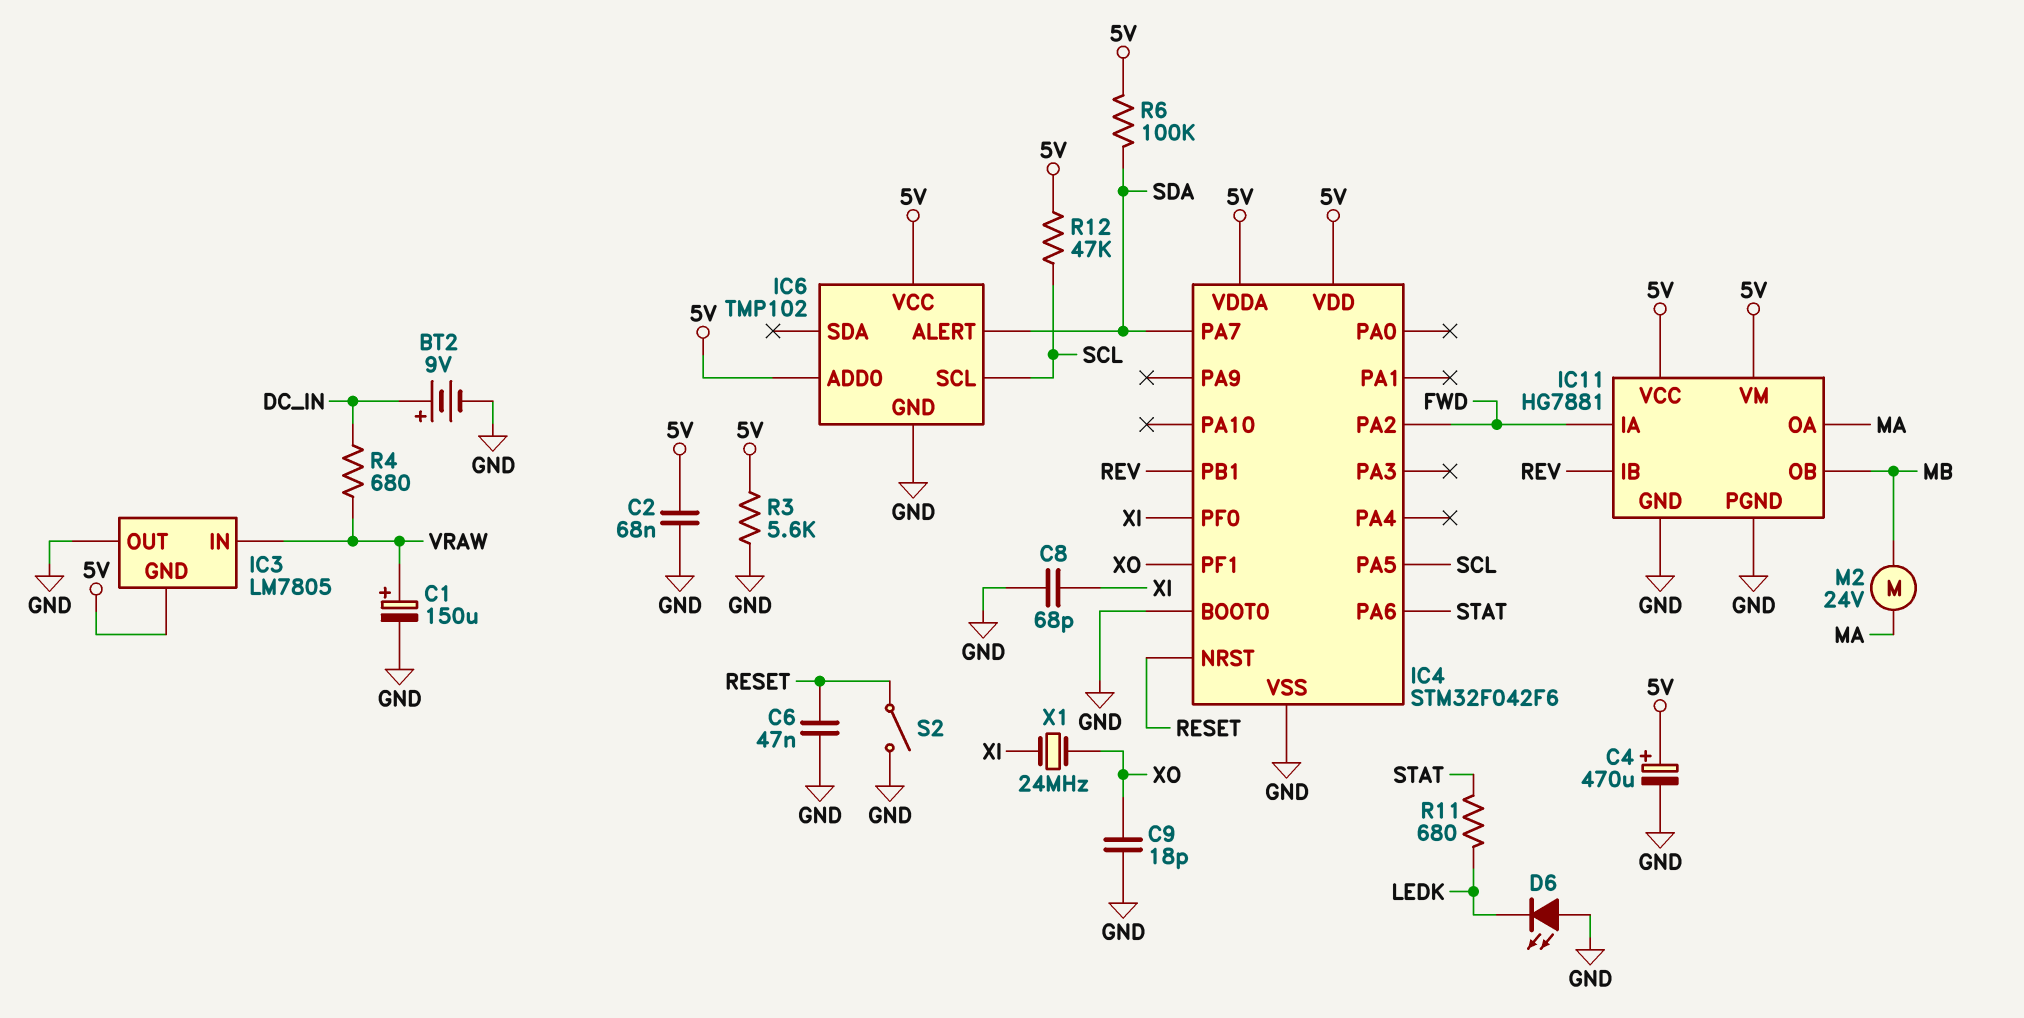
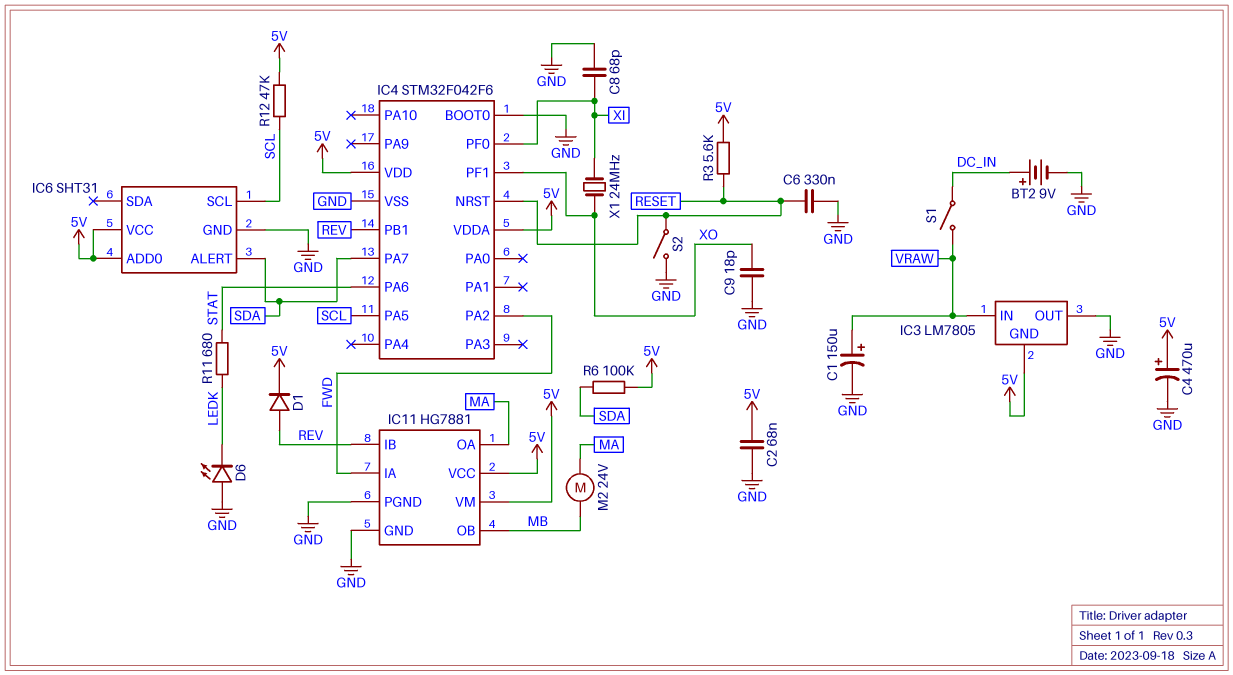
C6: 47nF (GND, RESET) -> 330nF (GND, RESET)
D1: none -> diode (A REV, K 5V)
IC6: TMP102 -> SHT31
R3: 5.6k (5V, GND) -> 5.6k (5V, RESET)
R4: 680 (DC_IN, VRAW) -> none
S1: none -> switch (DC_IN, VRAW)

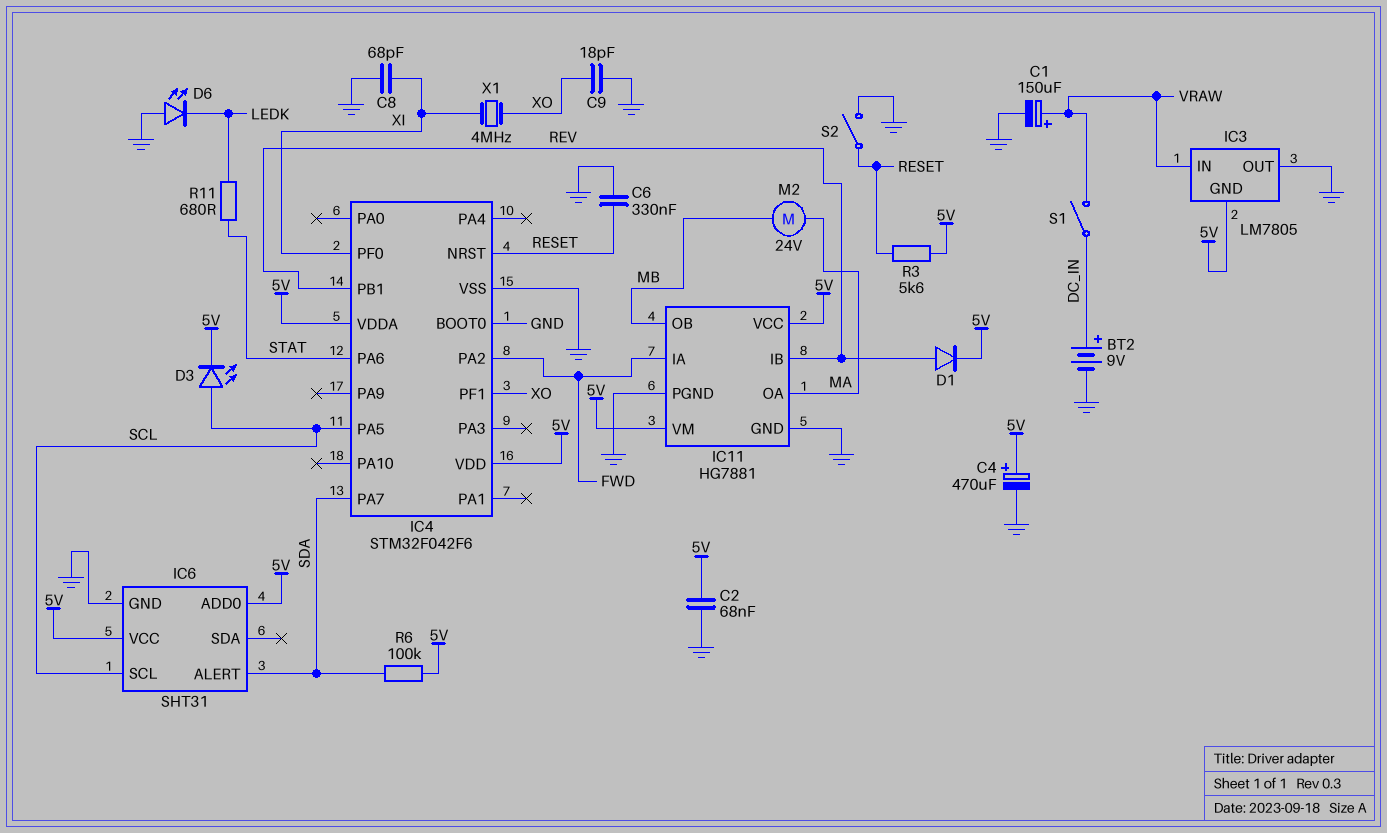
D3: none -> LED (A SCL, K 5V)
R12: 47k (5V, SCL) -> none
X1: 24MHz (XI, XO) -> 4MHz (XI, XO)

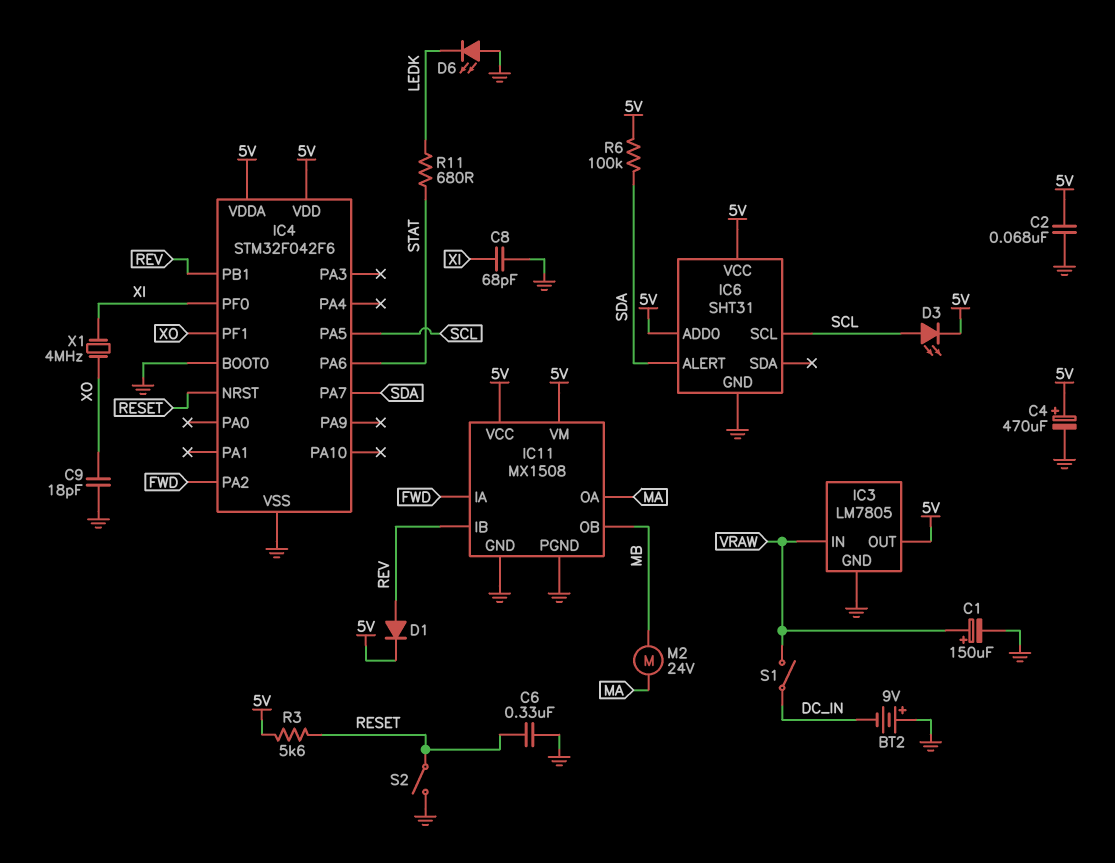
BT2: 9V (plus DC_IN, minus GND) -> 9V (plus GND, minus DC_IN)
IC3 pin GND: 5V -> GND
IC3 pin OUT: GND -> 5V
IC11: HG7881 -> MX1508

